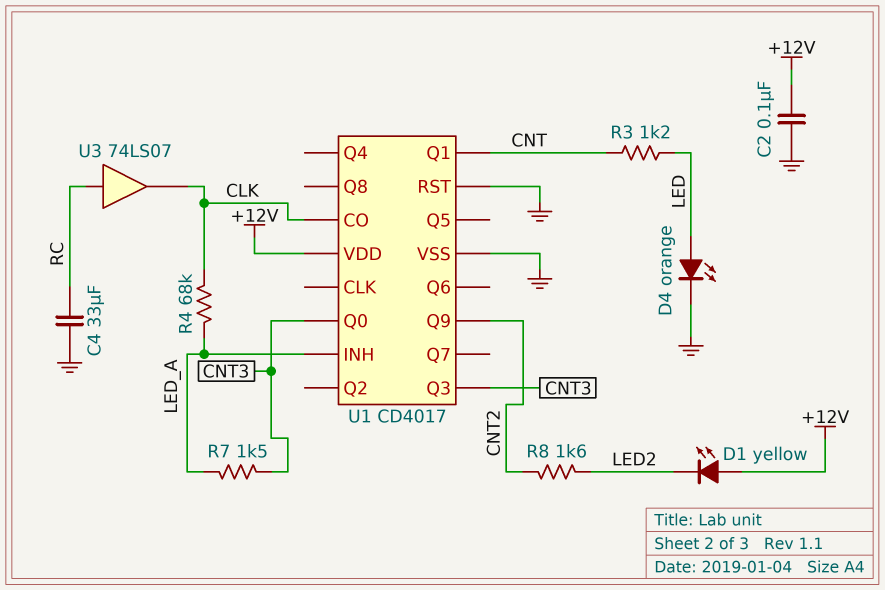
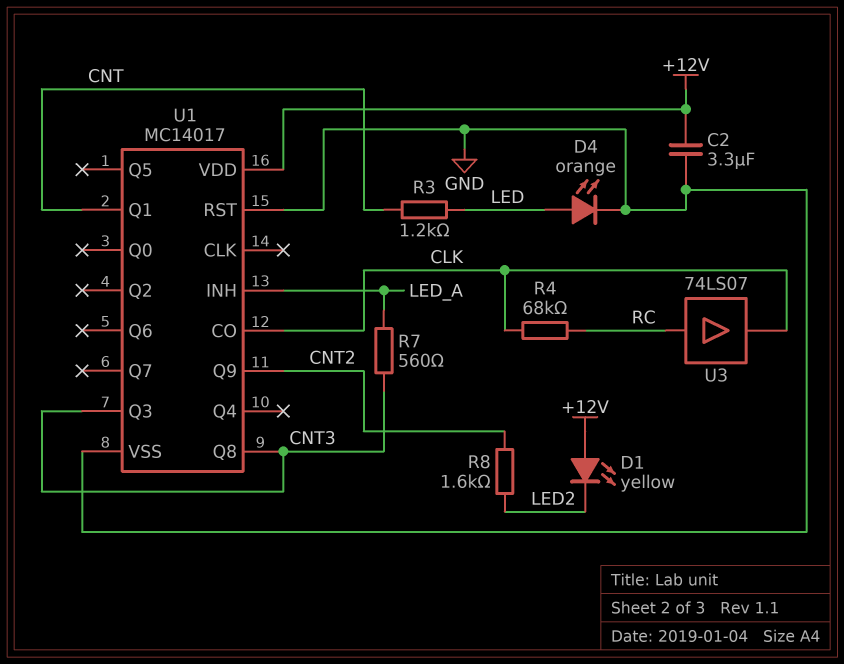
C2: 100nF (+12V, GND) -> 3.3uF (+12V, GND)
C4: 33uF (GND, RC) -> none
R4: 68k (CLK, LED_A) -> 68k (CLK, RC)
R7: 1.5k (CNT3, LED_A) -> 560 (CNT3, LED_A)
U1: CD4017 -> MC14017
U1 pin Q0: CNT3 -> none
U1 pin Q8: none -> CNT3

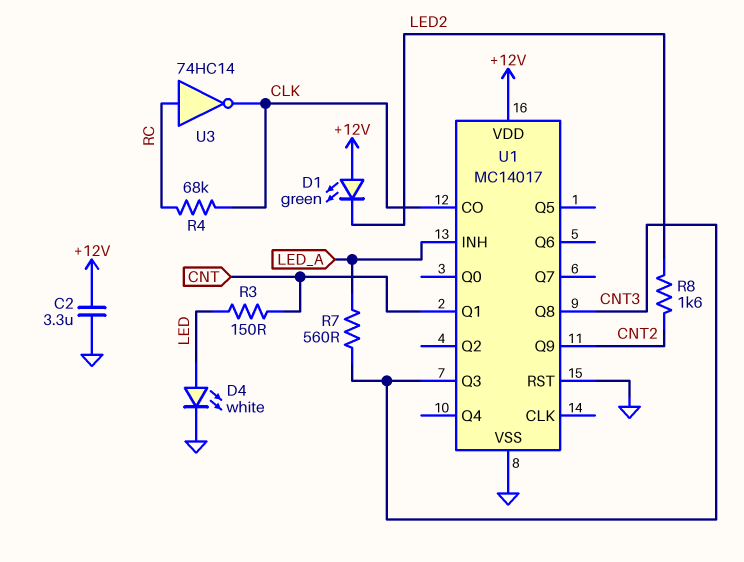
D1: LED yellow (A +12V, K LED2) -> LED green (A +12V, K LED2)
D4: LED orange (A LED, K GND) -> LED white (A LED, K GND)
R3: 1.2k (CNT, LED) -> 150 (CNT, LED)
U3: buffer 74LS07 (in RC, out CLK) -> NOT 74HC14 (in RC, out CLK)

